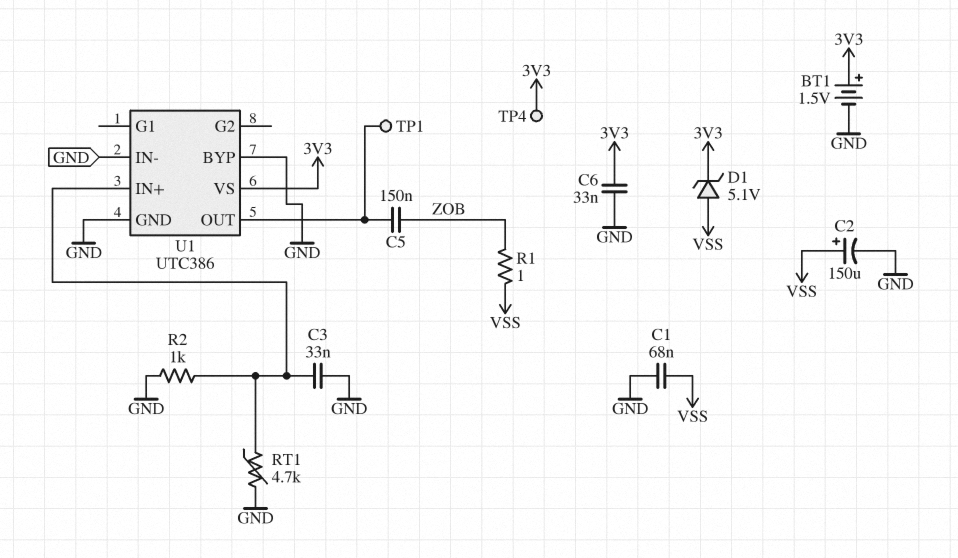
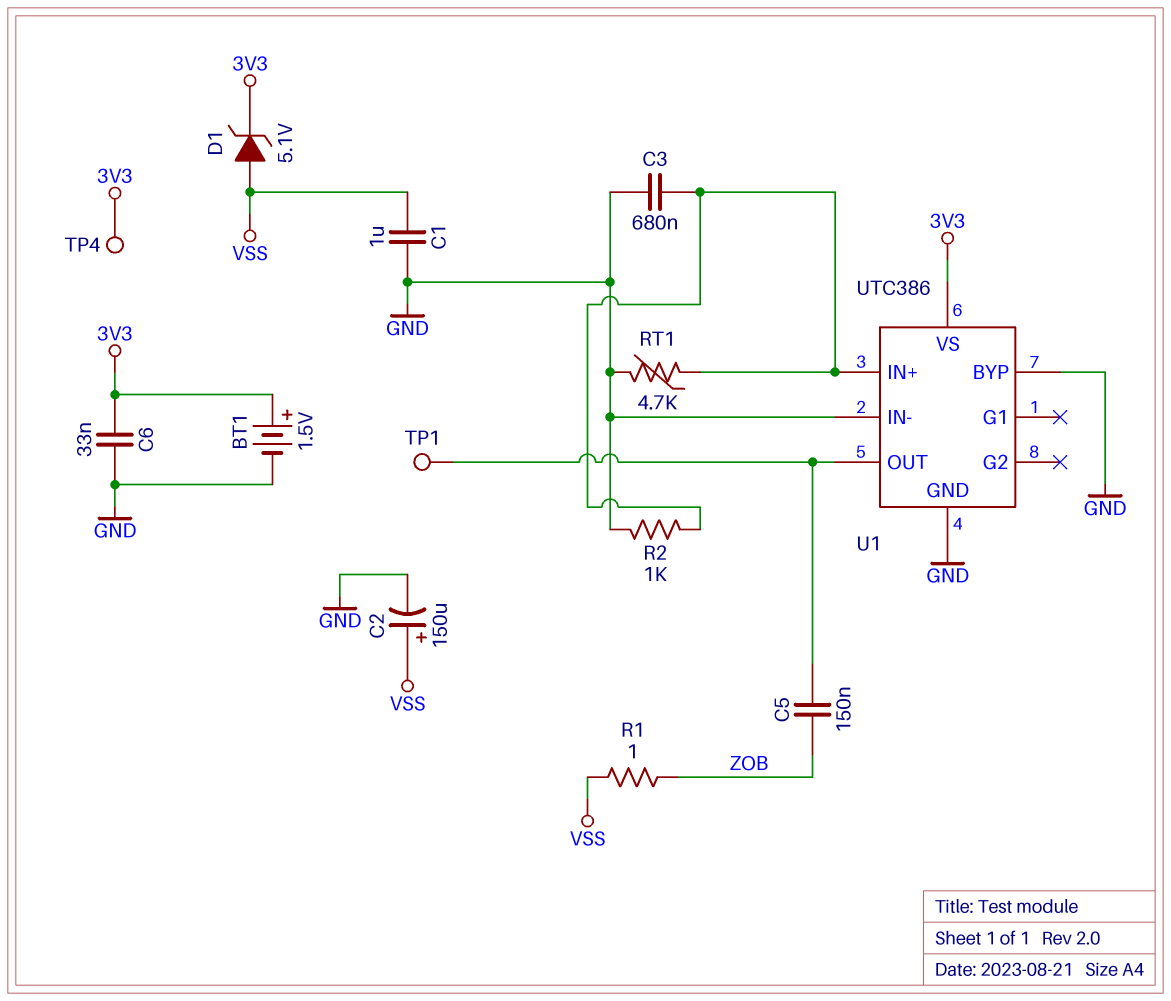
C1: 68nF (GND, VSS) -> 1uF (GND, VSS)
C3: 33nF (GND, U1/IN+) -> 680nF (GND, U1/IN+)

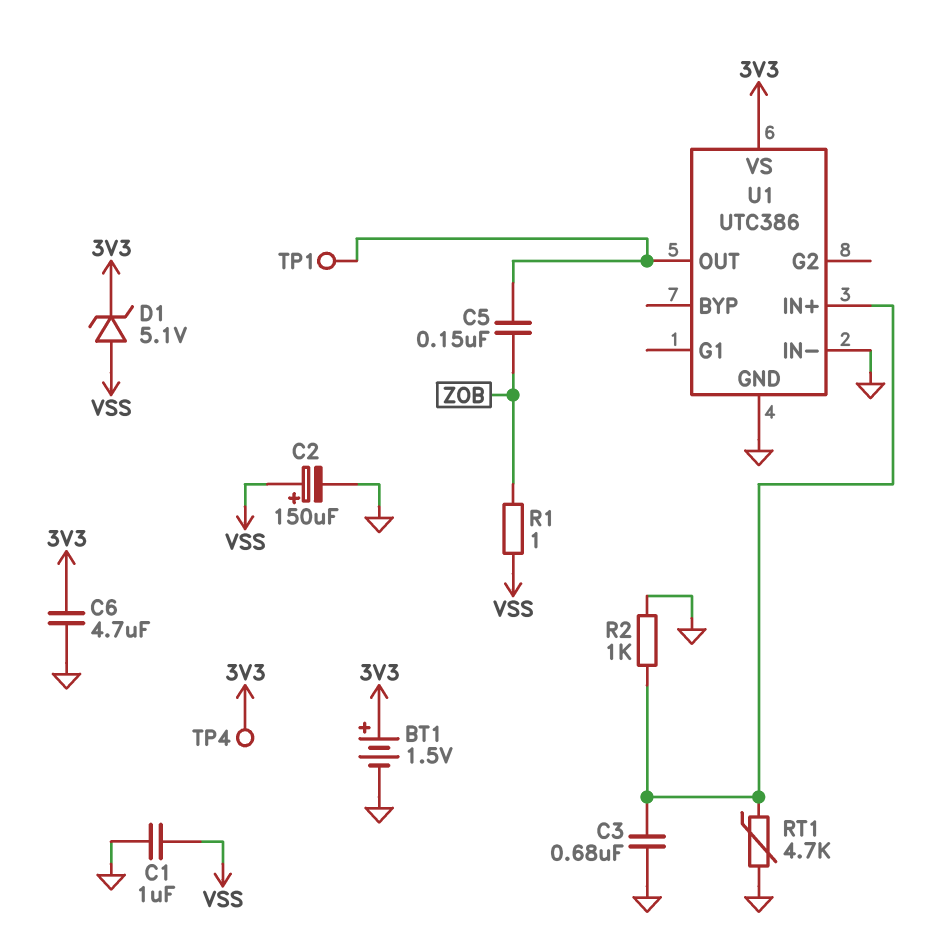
C6: 33nF (3V3, GND) -> 4.7uF (3V3, GND)
U1 pin BYP: GND -> none

